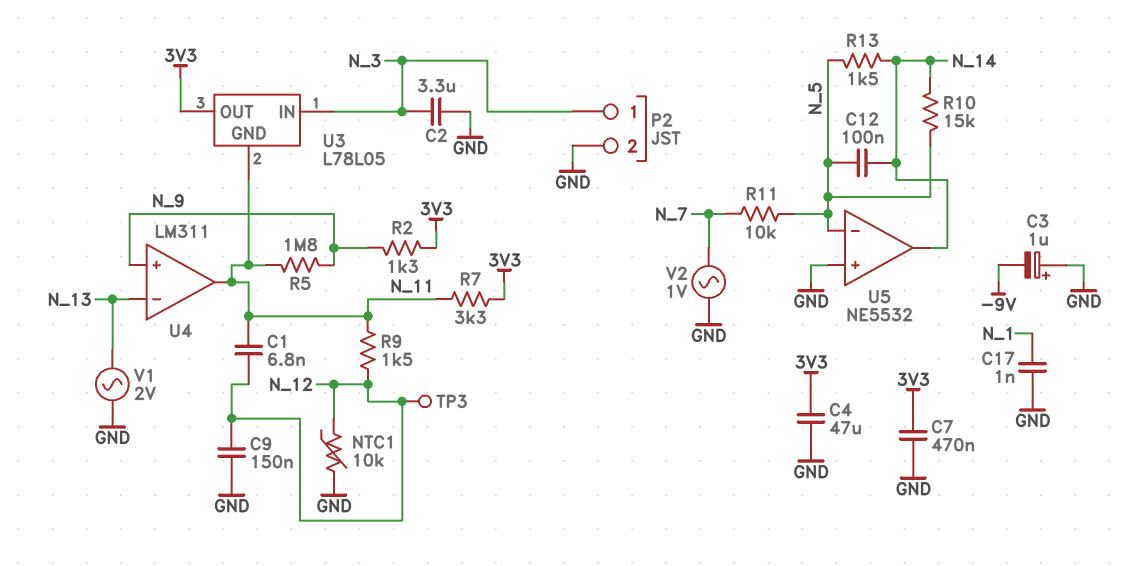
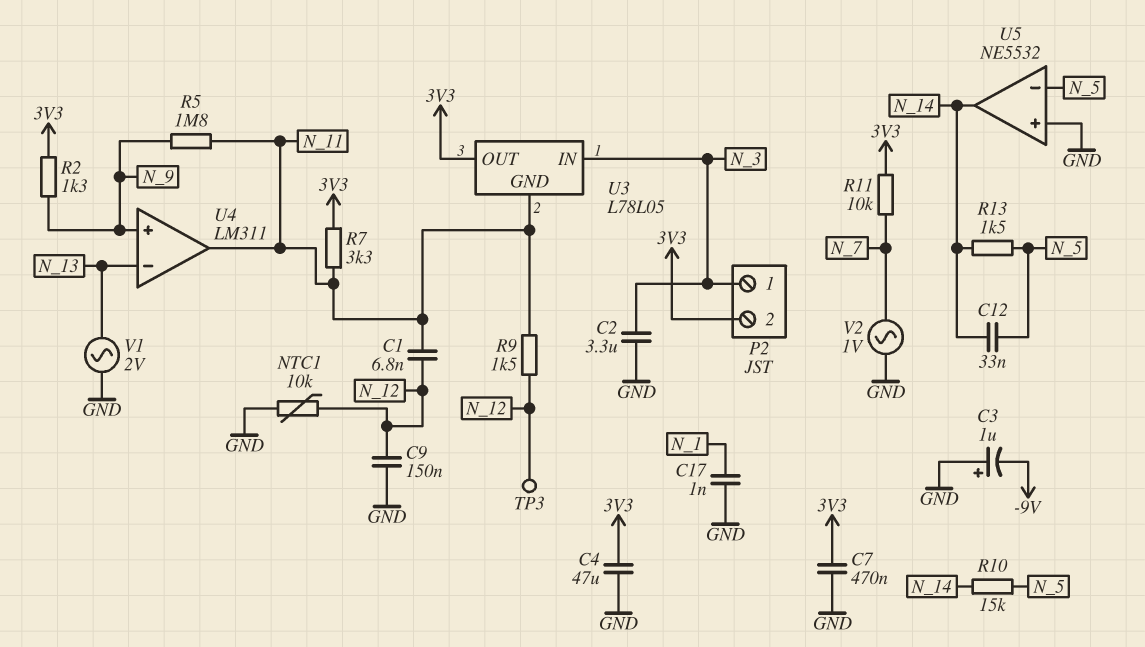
C12: 100nF (N_5, N_14) -> 33nF (N_5, N_14)
P2 pin 2: GND -> 3V3
R11: 10k (N_5, N_7) -> 10k (3V3, N_7)

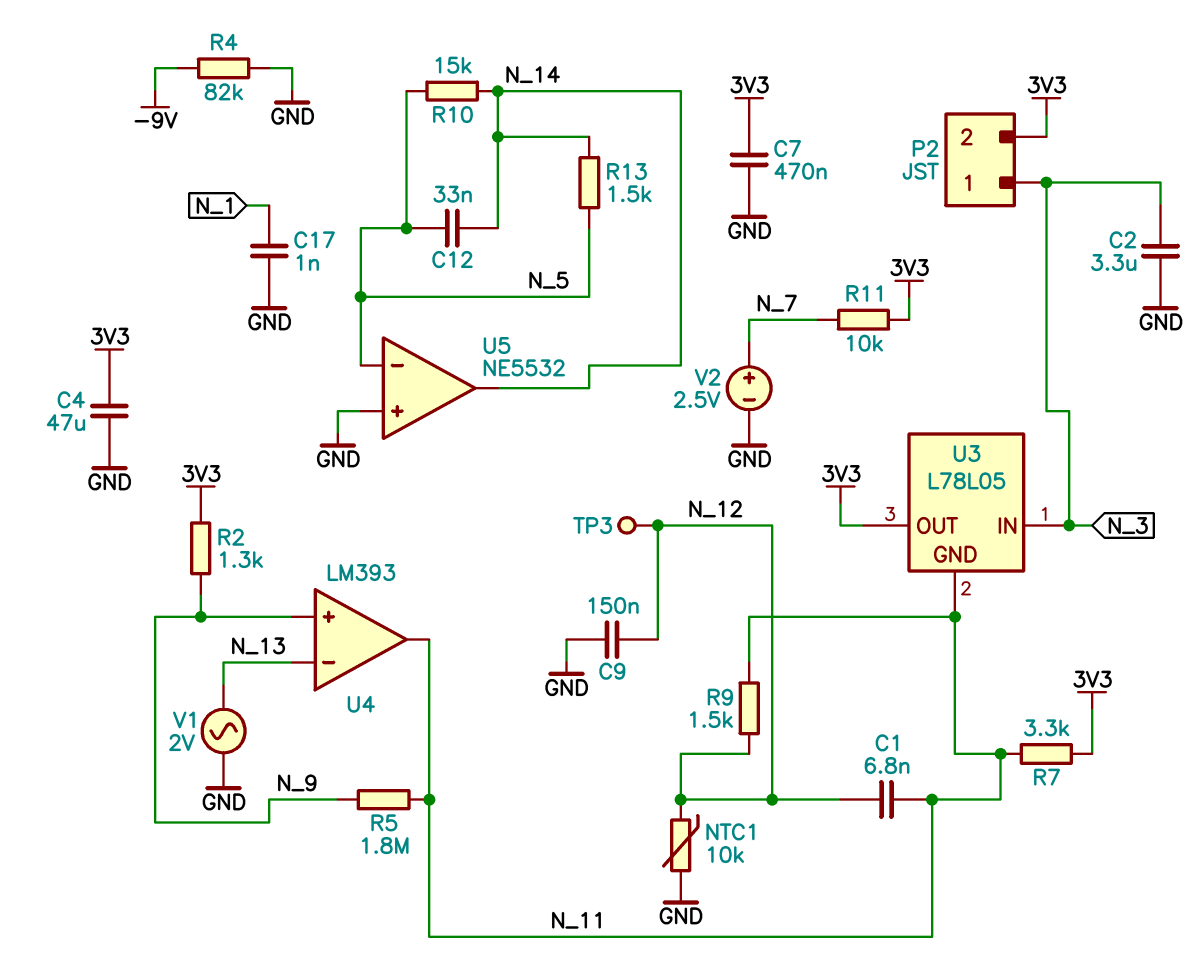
C3: 1uF (plus GND, minus -9V) -> none
R4: none -> 82k (-9V, GND)
U4: LM311 -> LM393
V2: AC 1V (GND, N_7) -> 2.5V (plus N_7, minus GND)

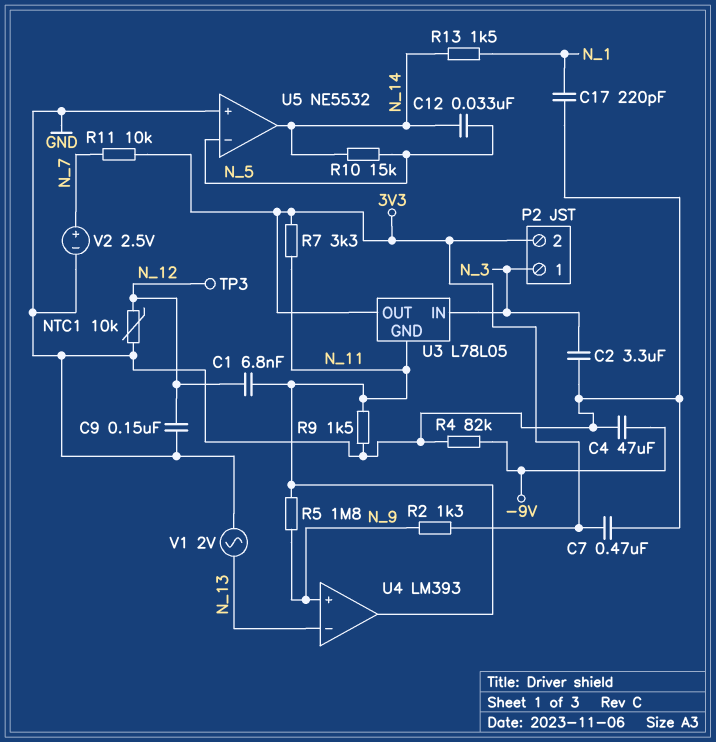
C4: 47uF (3V3, GND) -> 47uF (-9V, GND)
C17: 1nF (GND, N_1) -> 220pF (GND, N_1)
R9: 1.5k (N_11, N_12) -> 1.5k (GND, N_11)
R13: 1.5k (N_5, N_14) -> 1.5k (N_1, N_14)

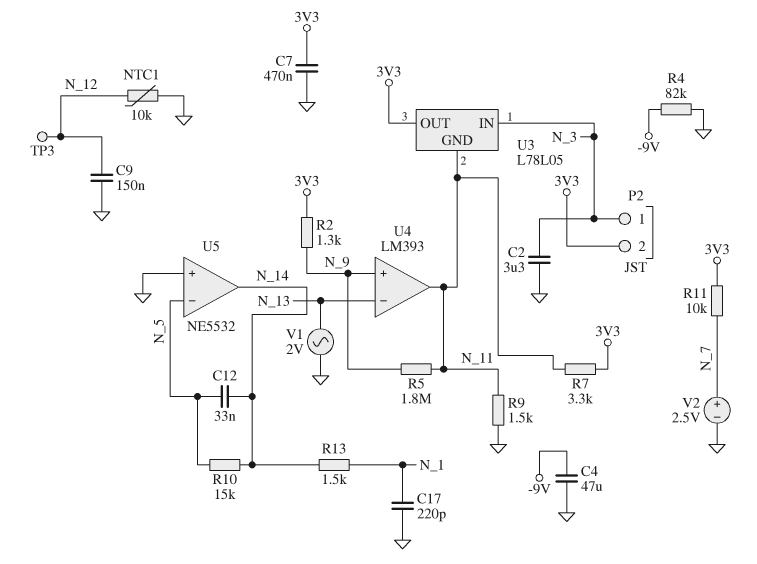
C1: 6.8nF (N_11, N_12) -> none

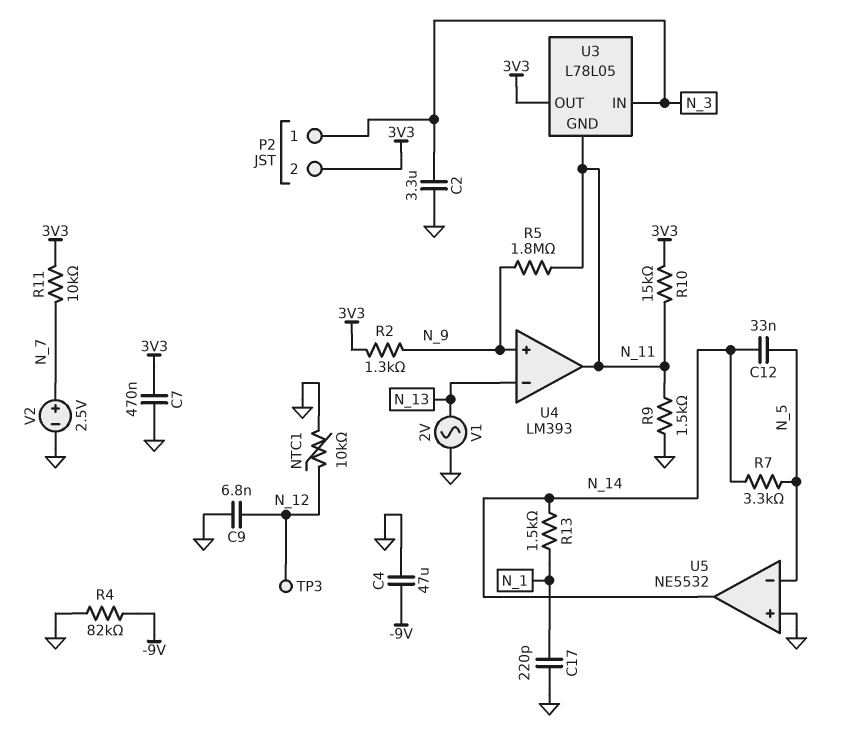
C9: 150nF (GND, N_12) -> 6.8nF (GND, N_12)
R7: 3.3k (3V3, N_11) -> 3.3k (N_5, N_14)
R10: 15k (N_5, N_14) -> 15k (3V3, N_11)

